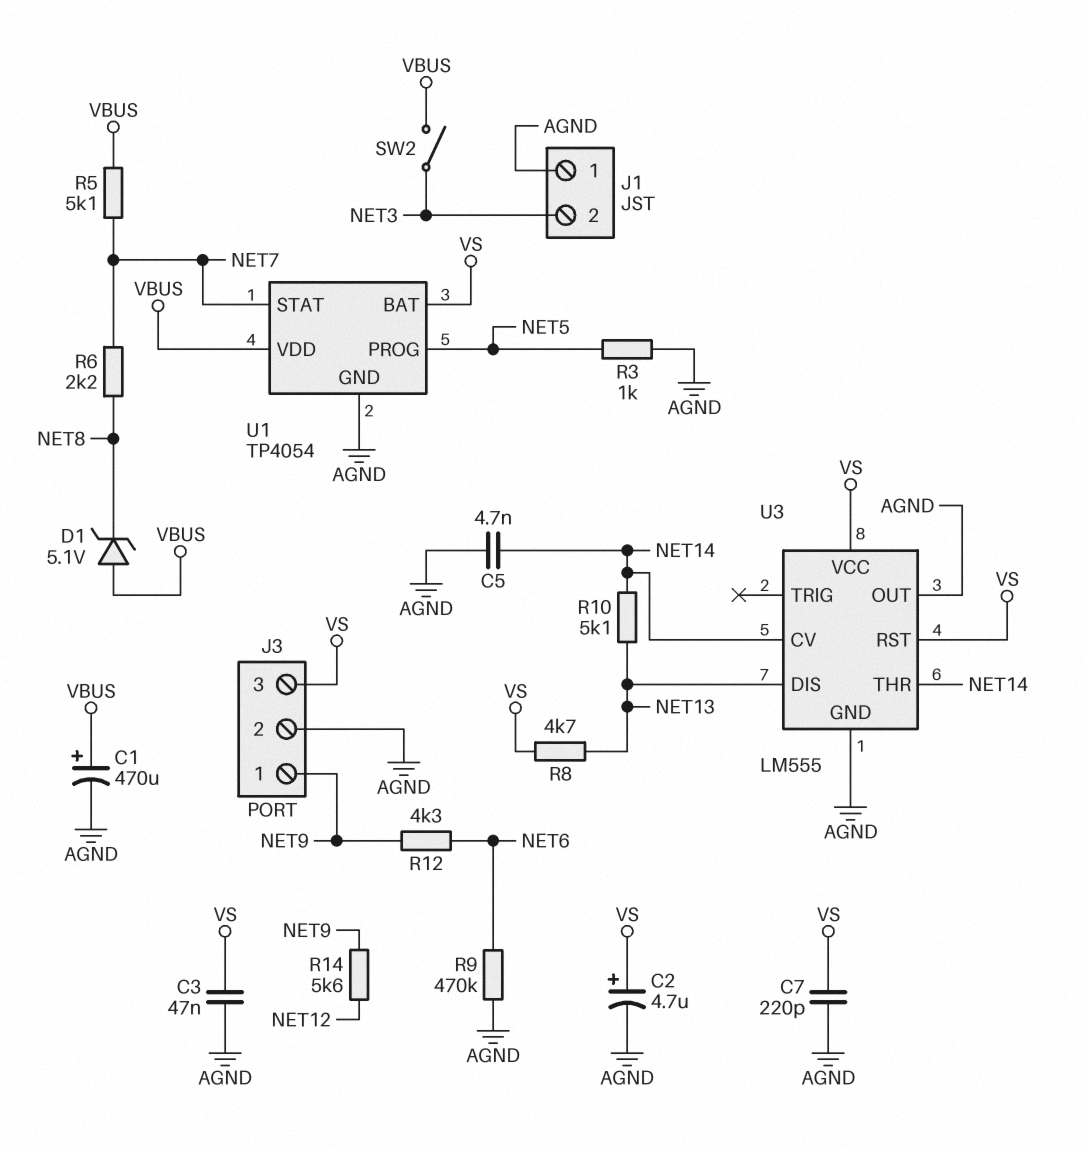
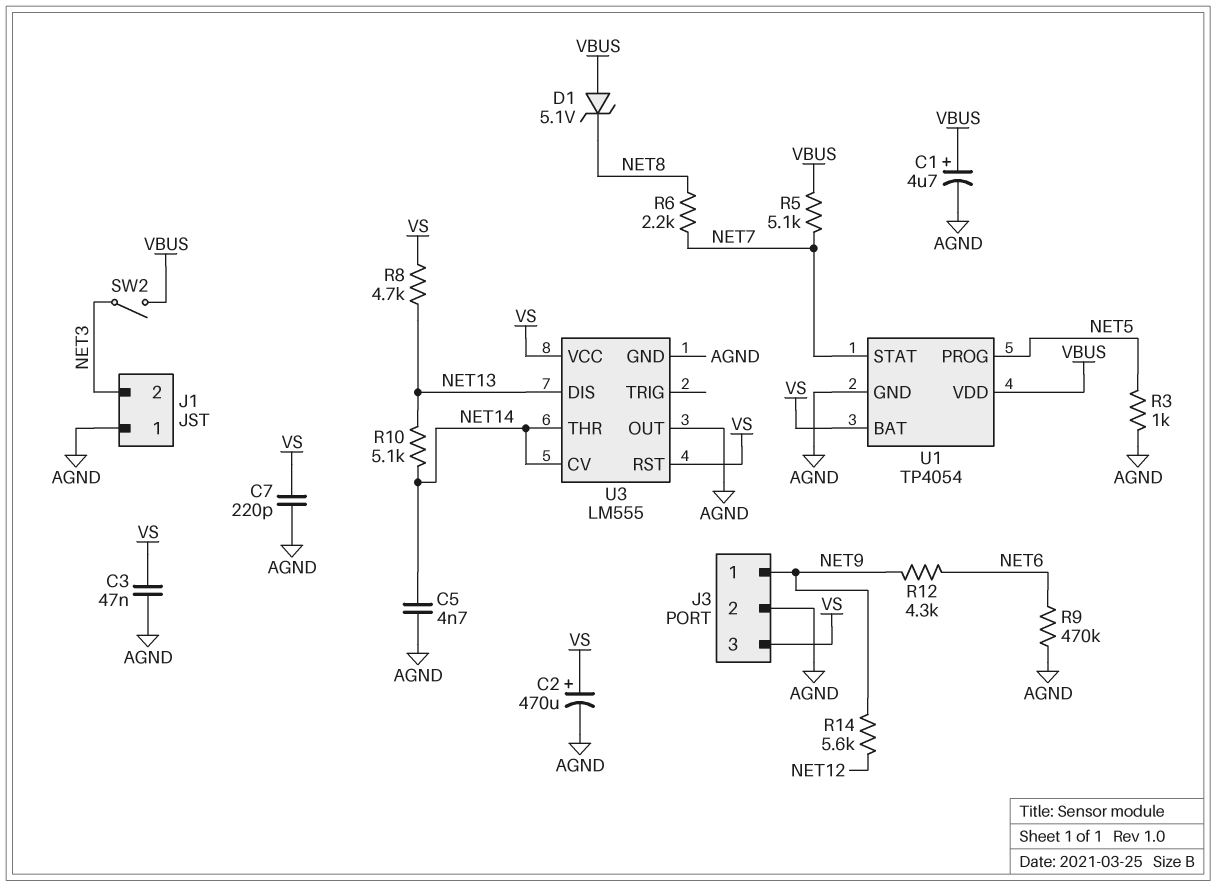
C1: 470uF (plus VBUS, minus AGND) -> 4.7uF (plus VBUS, minus AGND)
C2: 4.7uF (plus VS, minus AGND) -> 470uF (plus VS, minus AGND)

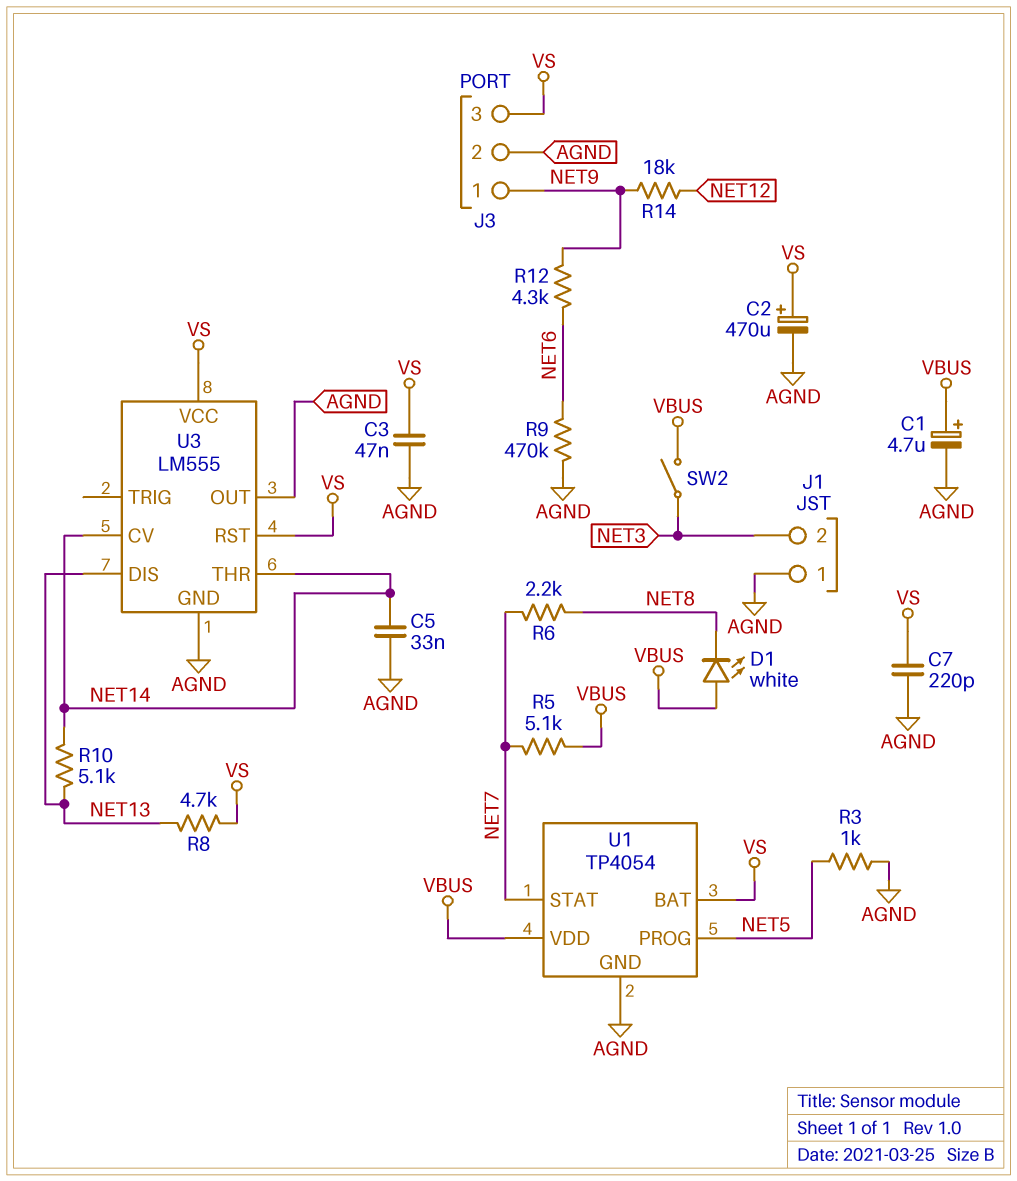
C5: 4.7nF (AGND, NET14) -> 33nF (AGND, NET14)
D1: zener 5.1V (A VBUS, K NET8) -> LED white (A VBUS, K NET8)
R14: 5.6k (NET9, NET12) -> 18k (NET9, NET12)

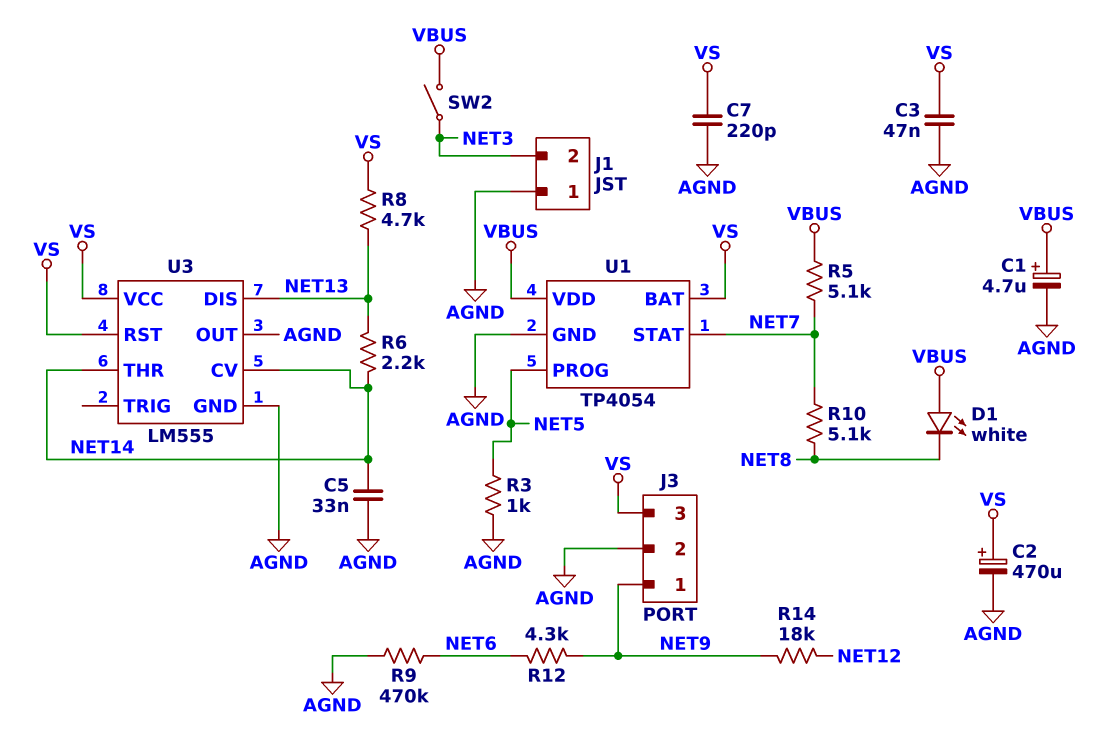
R6: 2.2k (NET7, NET8) -> 2.2k (NET13, NET14)
R10: 5.1k (NET13, NET14) -> 5.1k (NET7, NET8)

